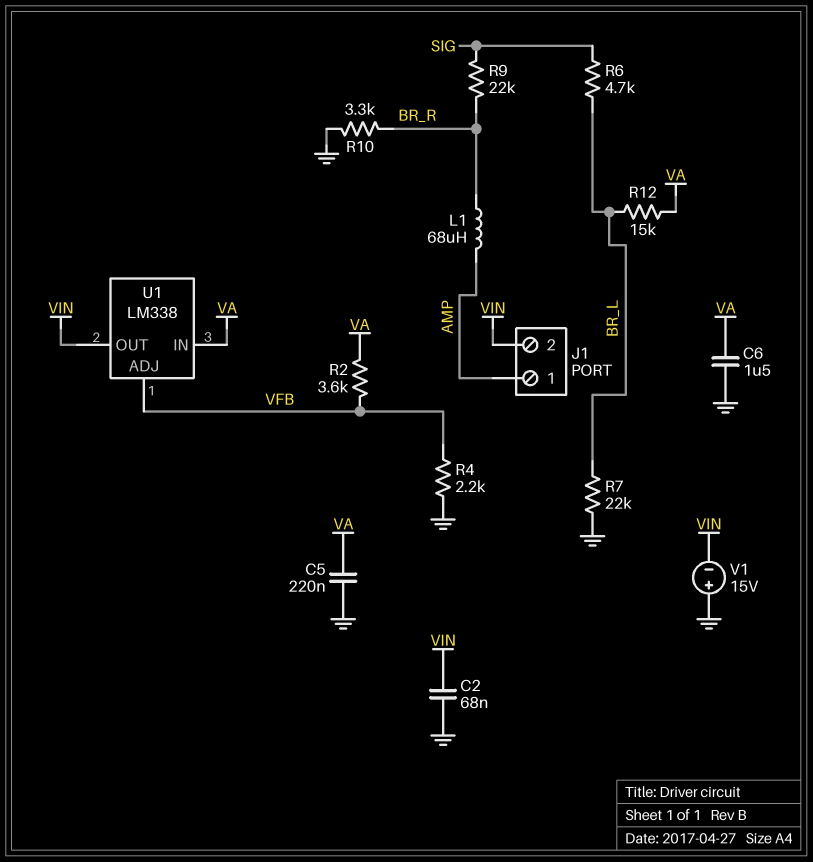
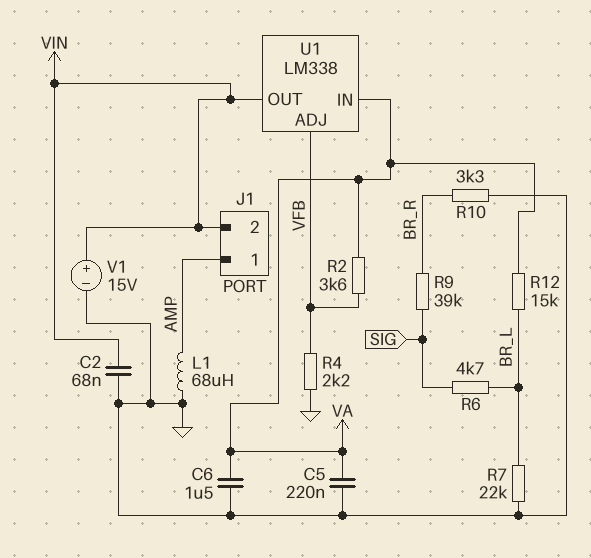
L1: 68uH (AMP, BR_R) -> 68uH (AMP, GND)
R9: 22k (BR_R, SIG) -> 39k (BR_R, SIG)
V1: 15V (plus GND, minus VIN) -> 15V (plus VIN, minus GND)

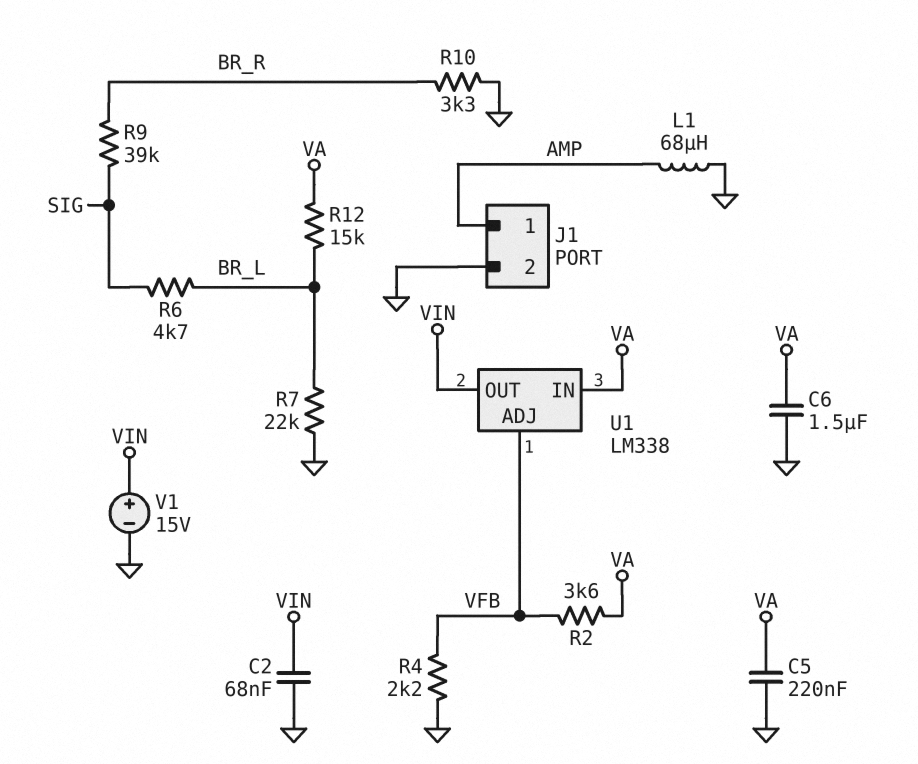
J1 pin 2: VIN -> GND

